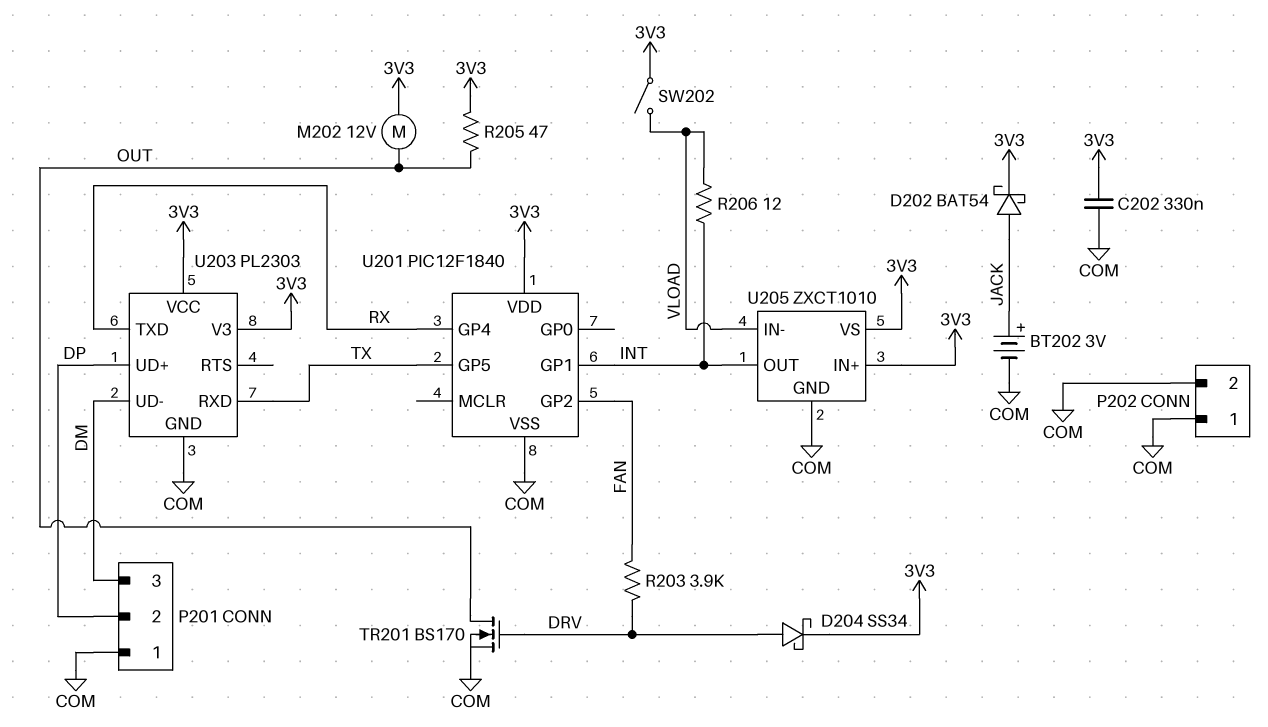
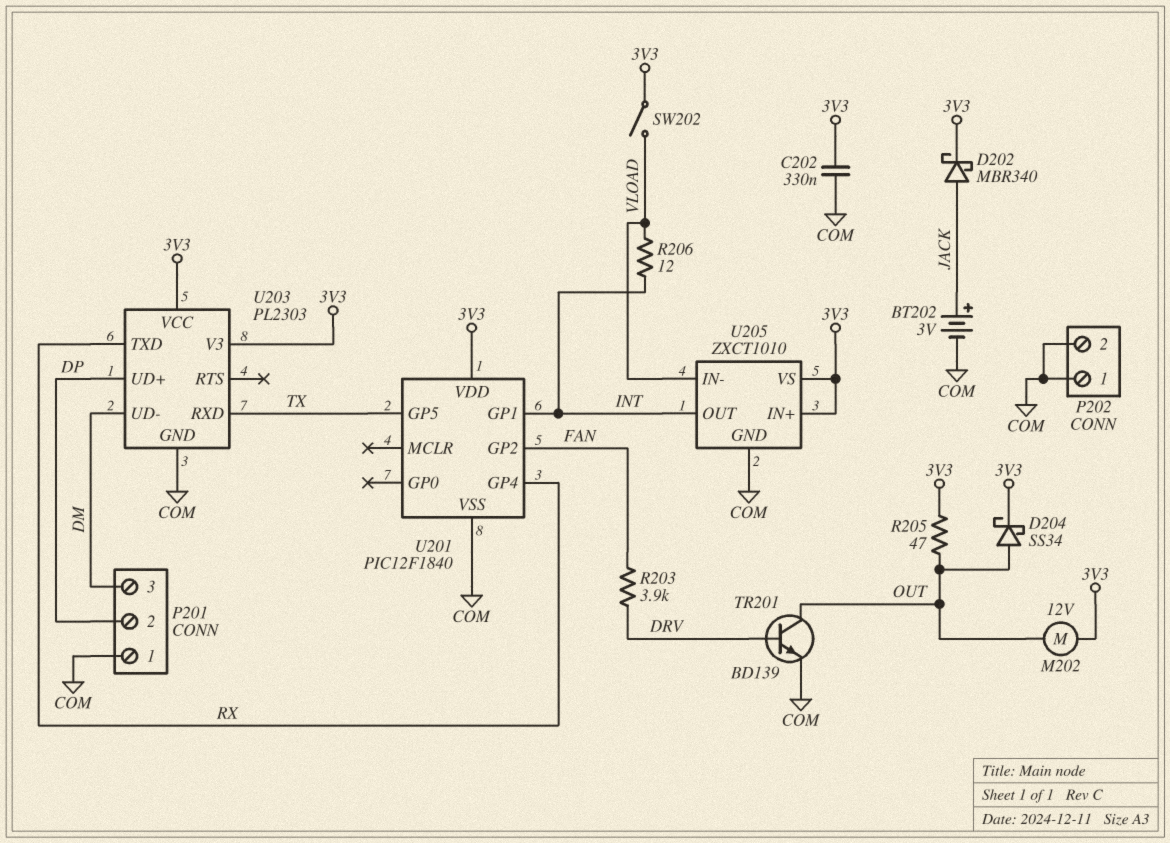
D202: schottky BAT54 (A JACK, K 3V3) -> schottky MBR340 (A JACK, K 3V3)
D204: schottky SS34 (A DRV, K 3V3) -> schottky SS34 (A OUT, K 3V3)
TR201: NMOS BS170 (G DRV, D OUT, S COM) -> NPN BD139 (B DRV, C OUT, E COM)

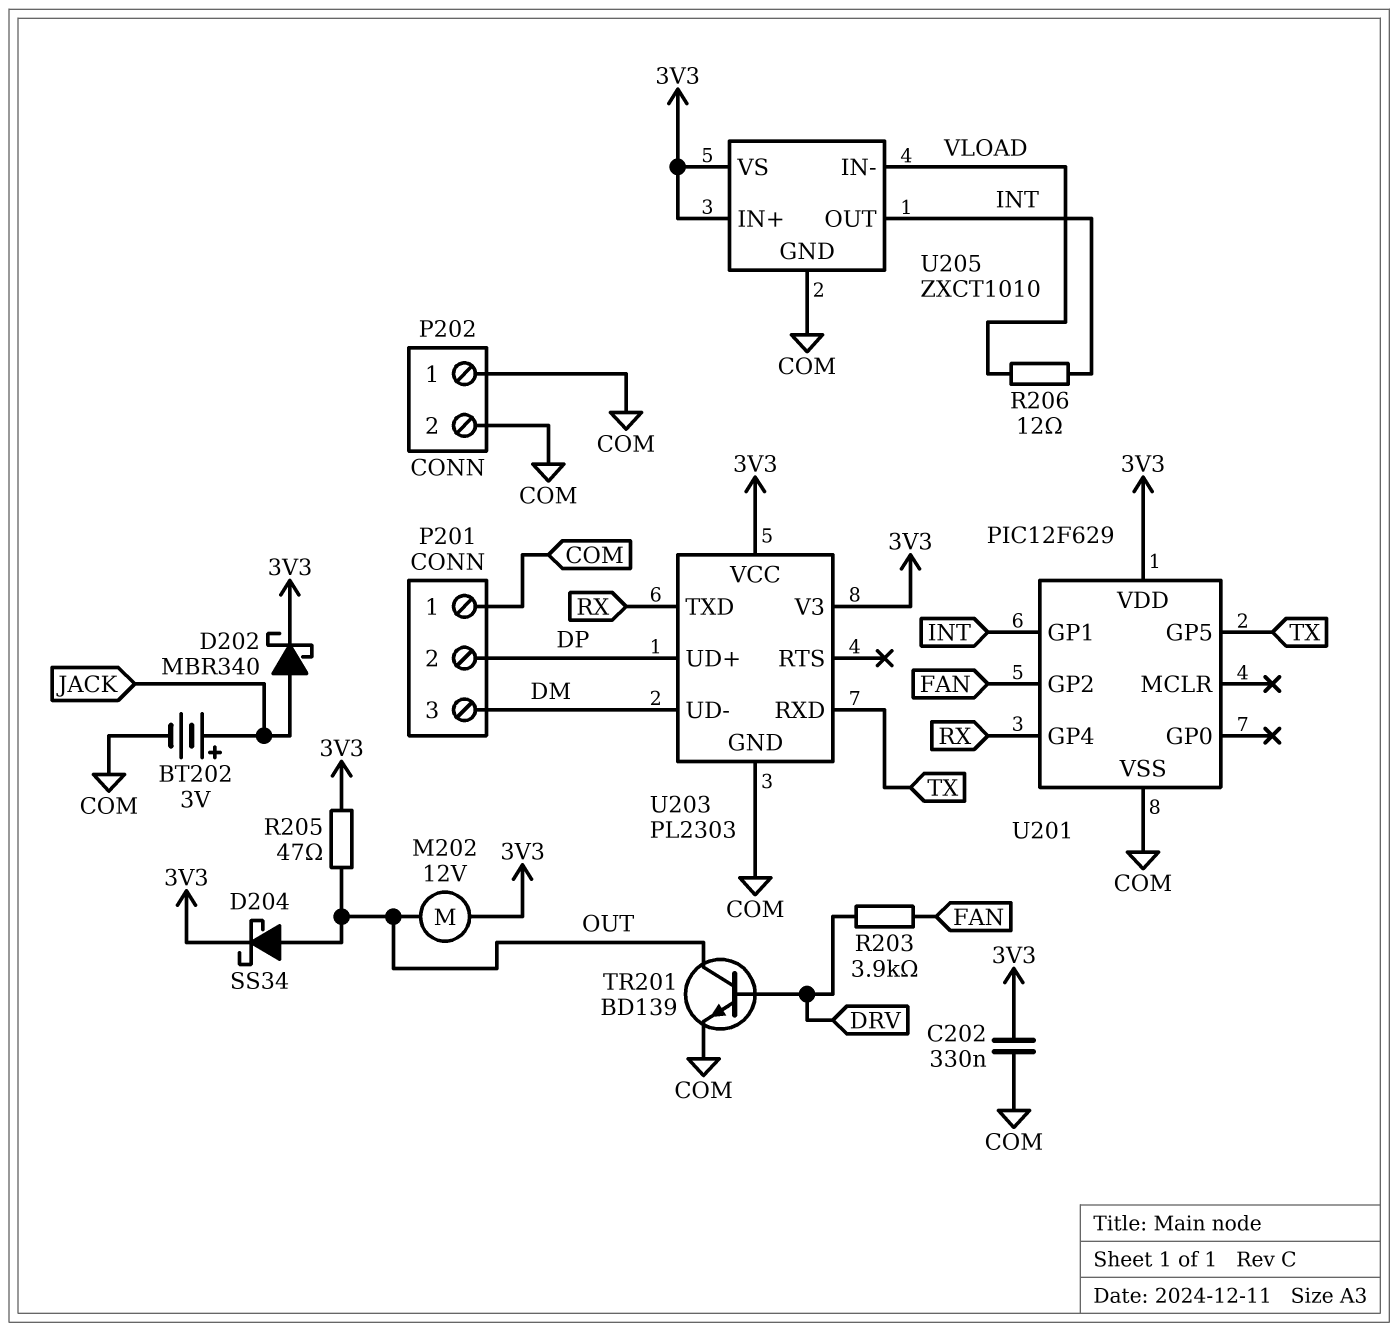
SW202: switch (3V3, VLOAD) -> none
U201: PIC12F1840 -> PIC12F629

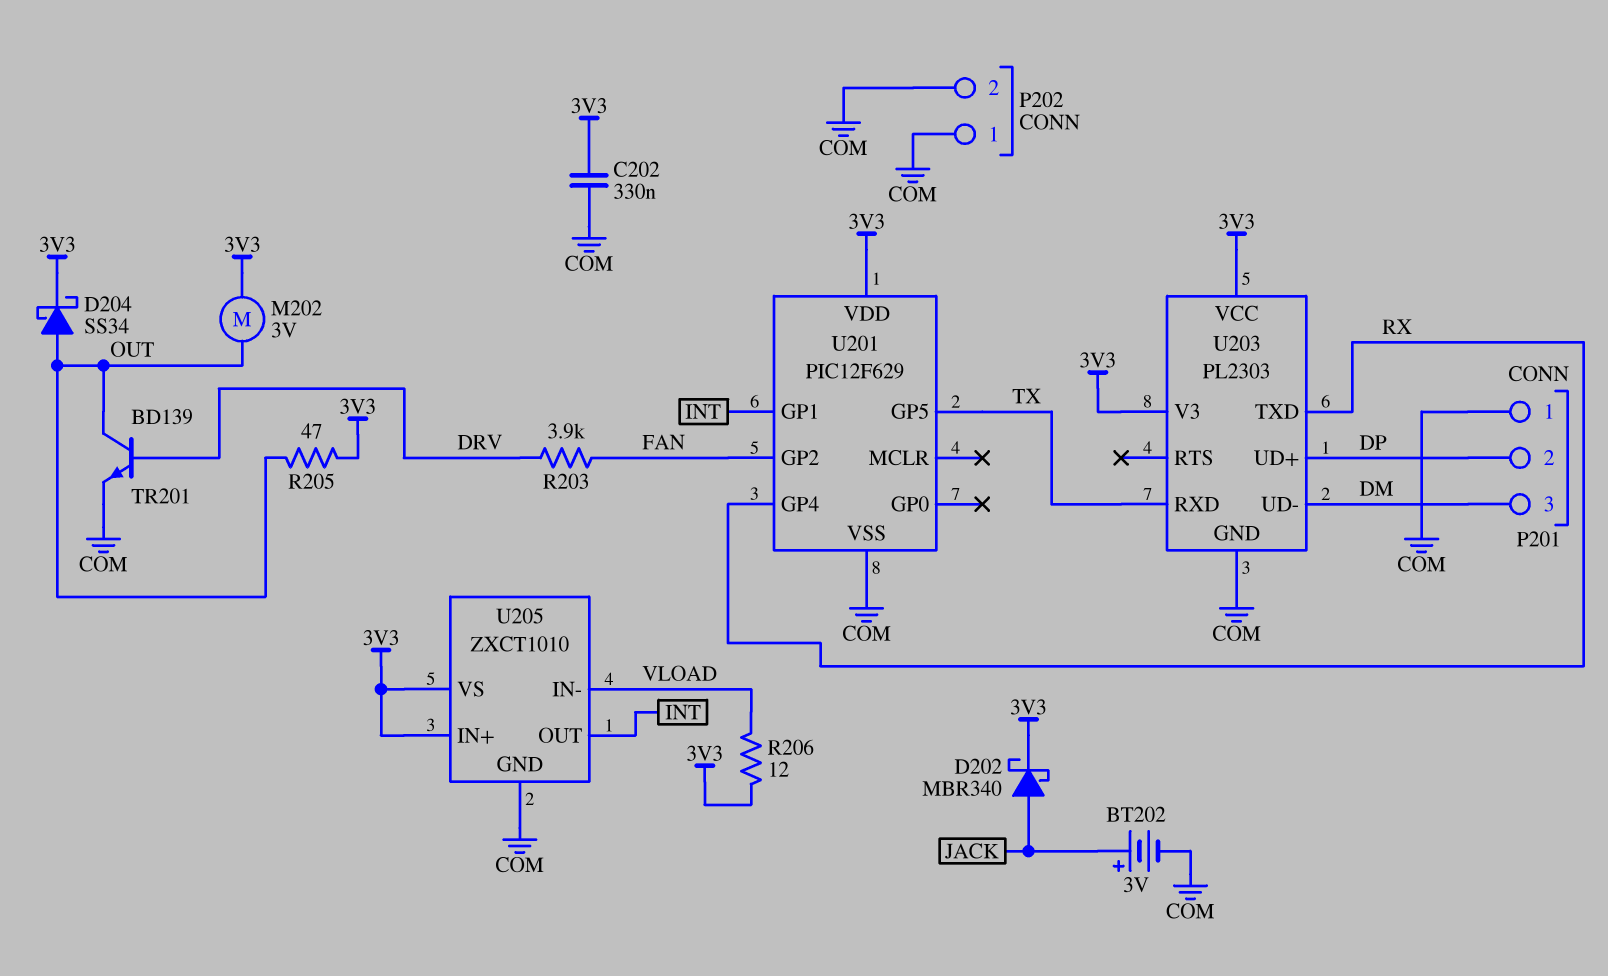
M202: motor 12V (3V3, OUT) -> motor 3V (3V3, OUT)
R206: 12 (INT, VLOAD) -> 12 (3V3, VLOAD)

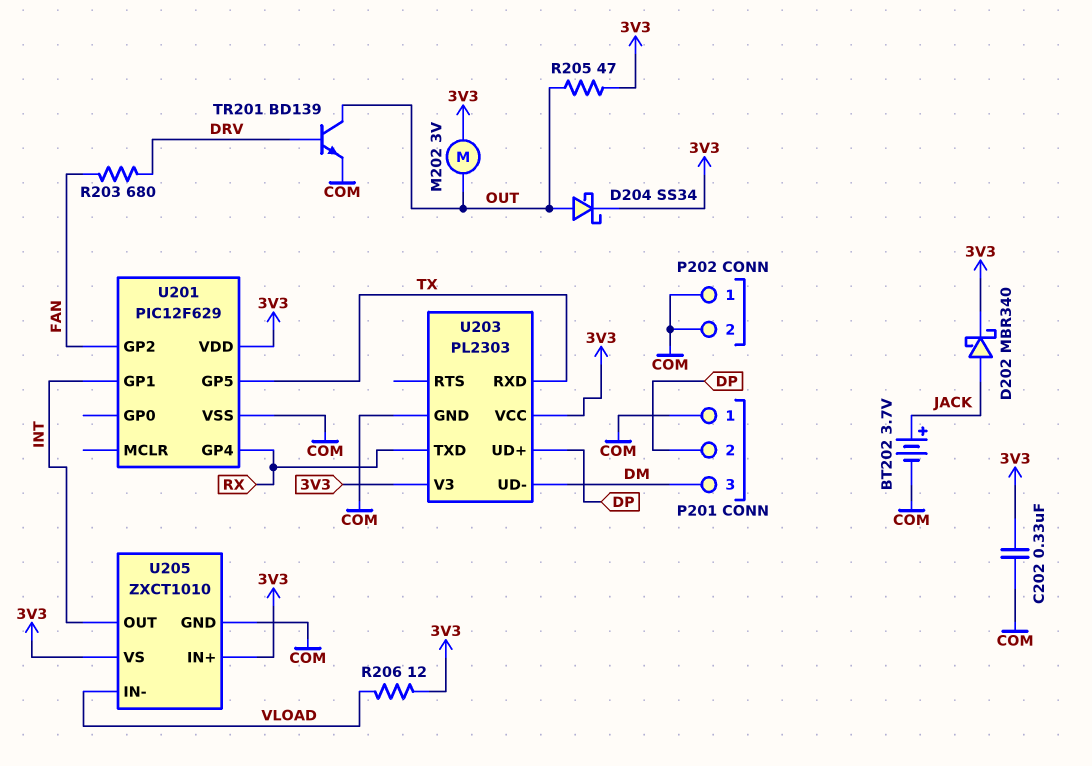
BT202: 3V (plus JACK, minus COM) -> 3.7V (plus JACK, minus COM)
R203: 3.9k (DRV, FAN) -> 680 (DRV, FAN)

